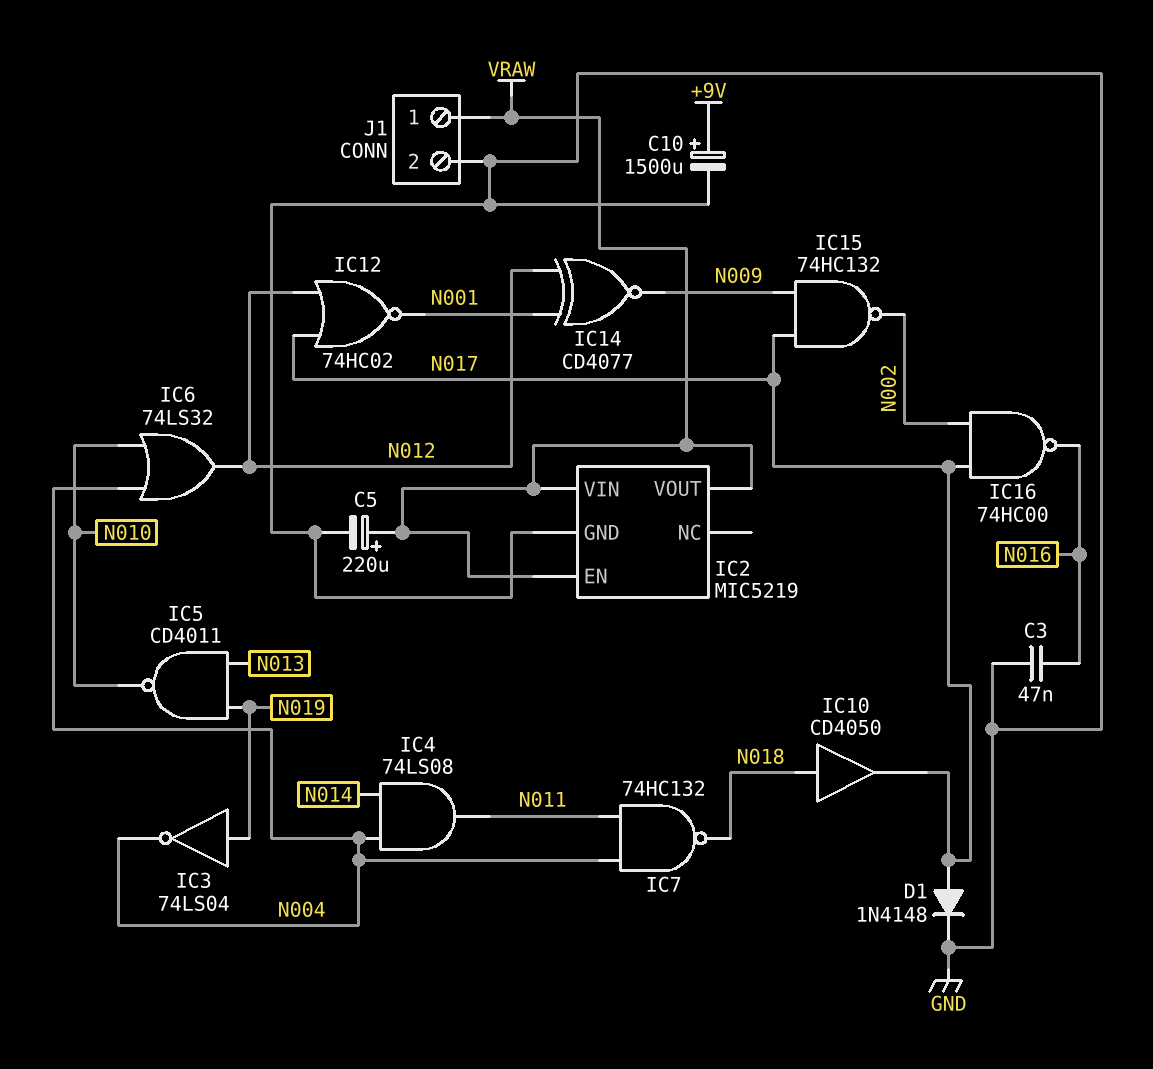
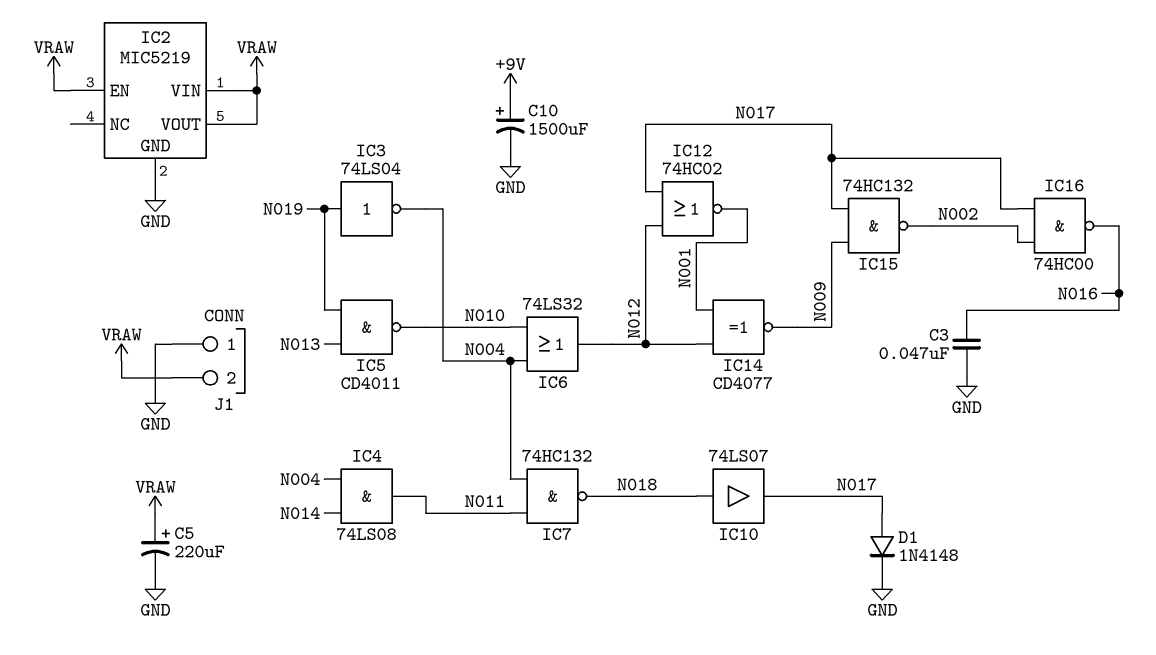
IC10: buffer CD4050 (in N018, out N017) -> buffer 74LS07 (in N018, out N017)
J1 pin 1: VRAW -> GND
J1 pin 2: GND -> VRAW

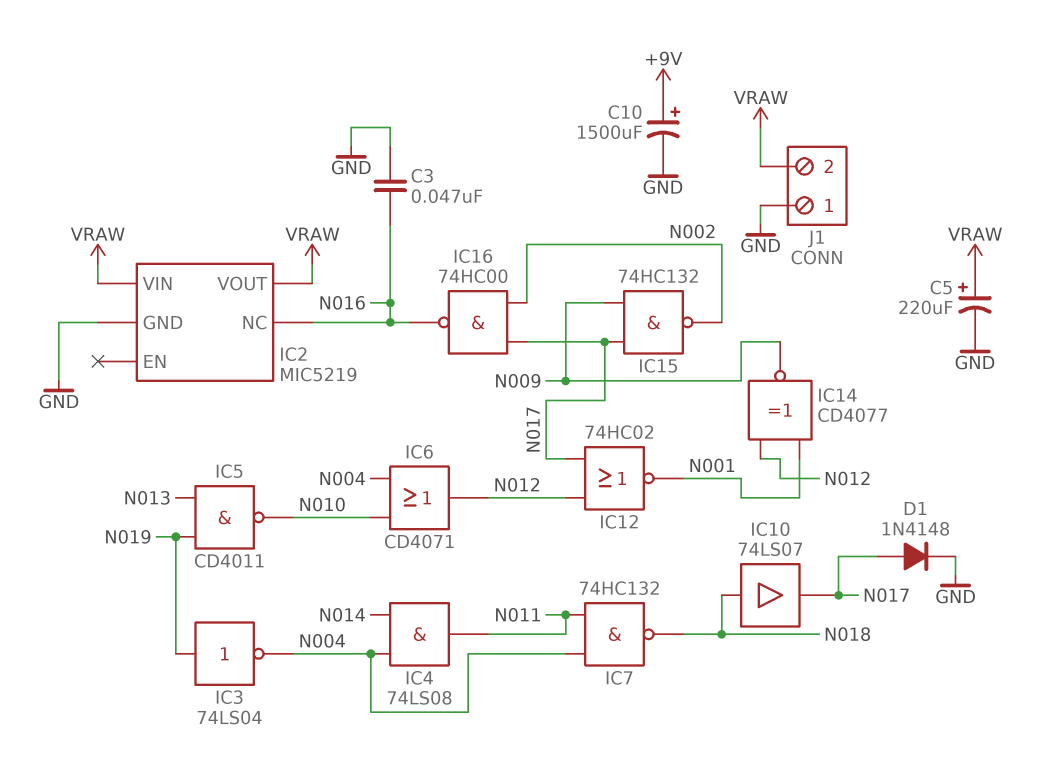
IC2 pin EN: VRAW -> none
IC2 pin NC: none -> N016
IC6: OR 74LS32 (in N004, in N010, out N012) -> OR CD4071 (in N004, in N010, out N012)

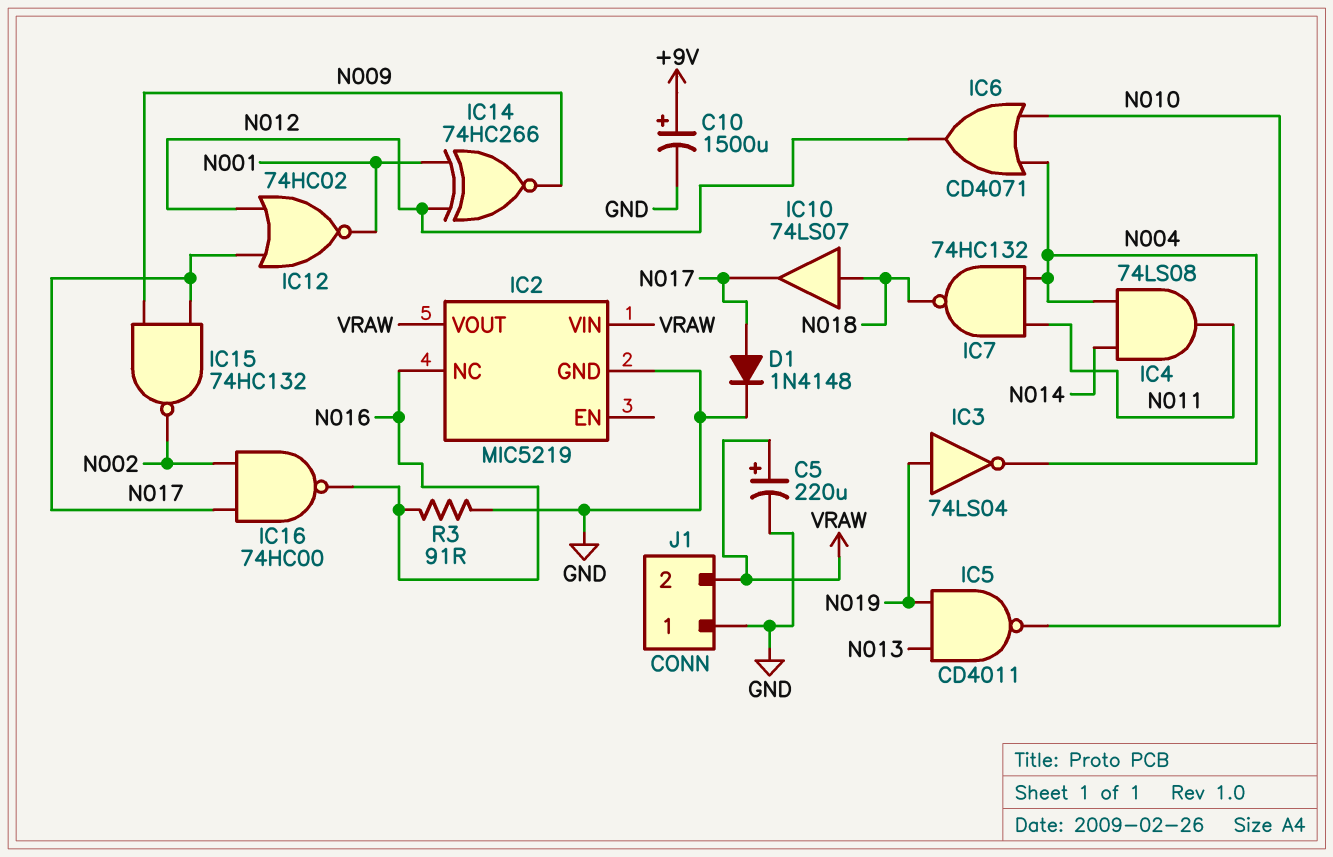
C3: 47nF (GND, N016) -> none
IC14: XNOR CD4077 (in N001, in N012, out N009) -> XNOR 74HC266 (in N001, in N012, out N009)
R3: none -> 91 (GND, N016)

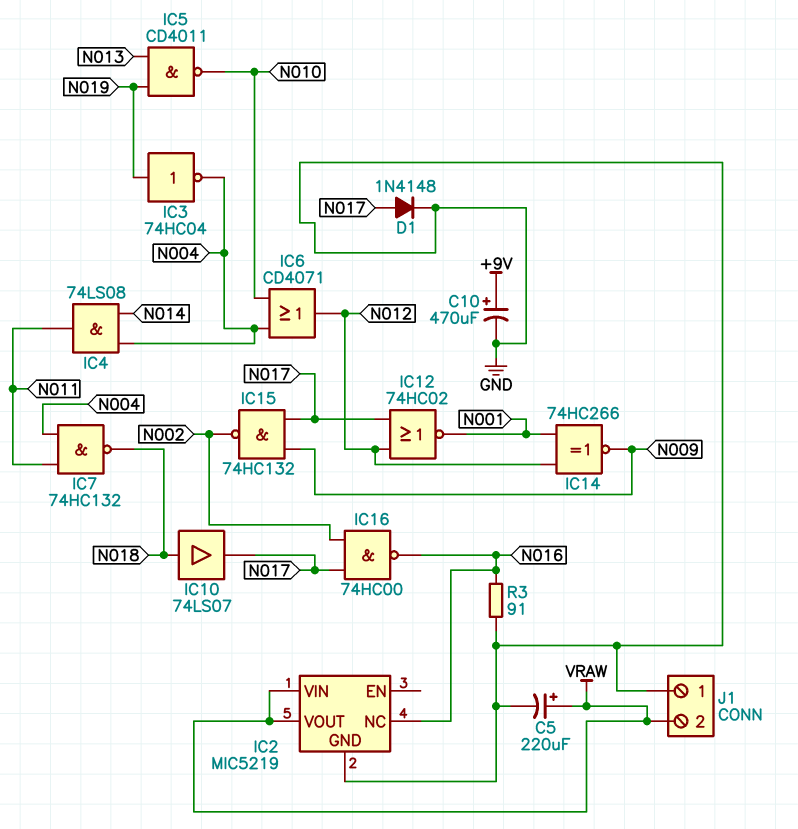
C10: 1500uF (plus +9V, minus GND) -> 470uF (plus +9V, minus GND)
IC3: NOT 74LS04 (in N019, out N004) -> NOT 74HC04 (in N019, out N004)

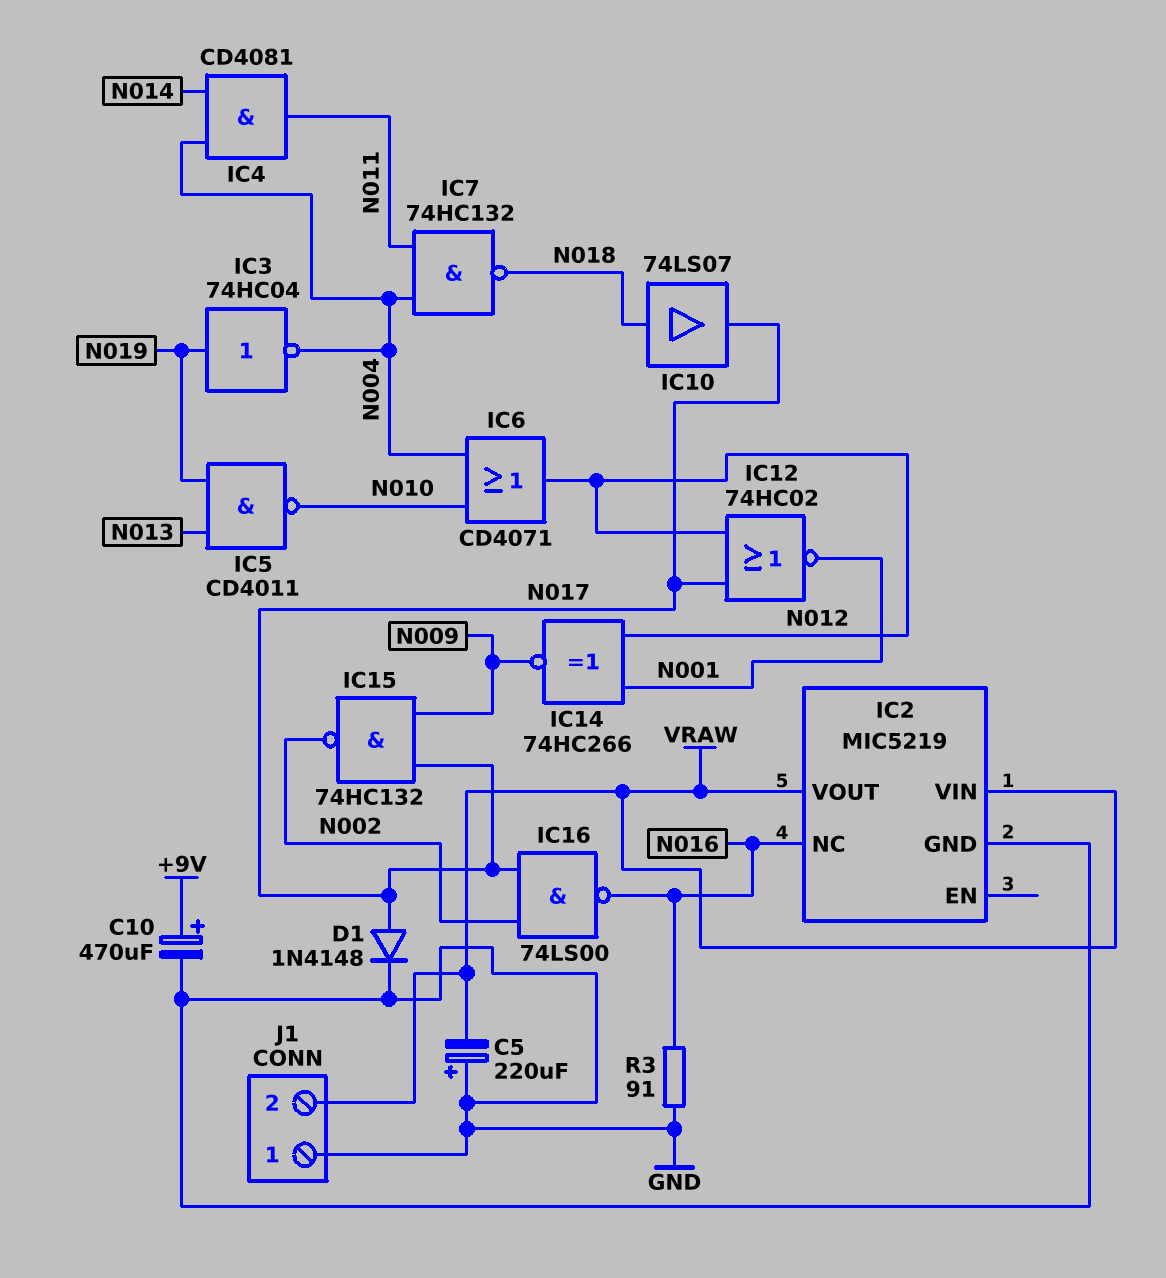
C5: 220uF (plus VRAW, minus GND) -> 220uF (plus GND, minus VRAW)
IC4: AND 74LS08 (in N004, in N014, out N011) -> AND CD4081 (in N004, in N014, out N011)
IC16: NAND 74HC00 (in N002, in N017, out N016) -> NAND 74LS00 (in N002, in N017, out N016)

